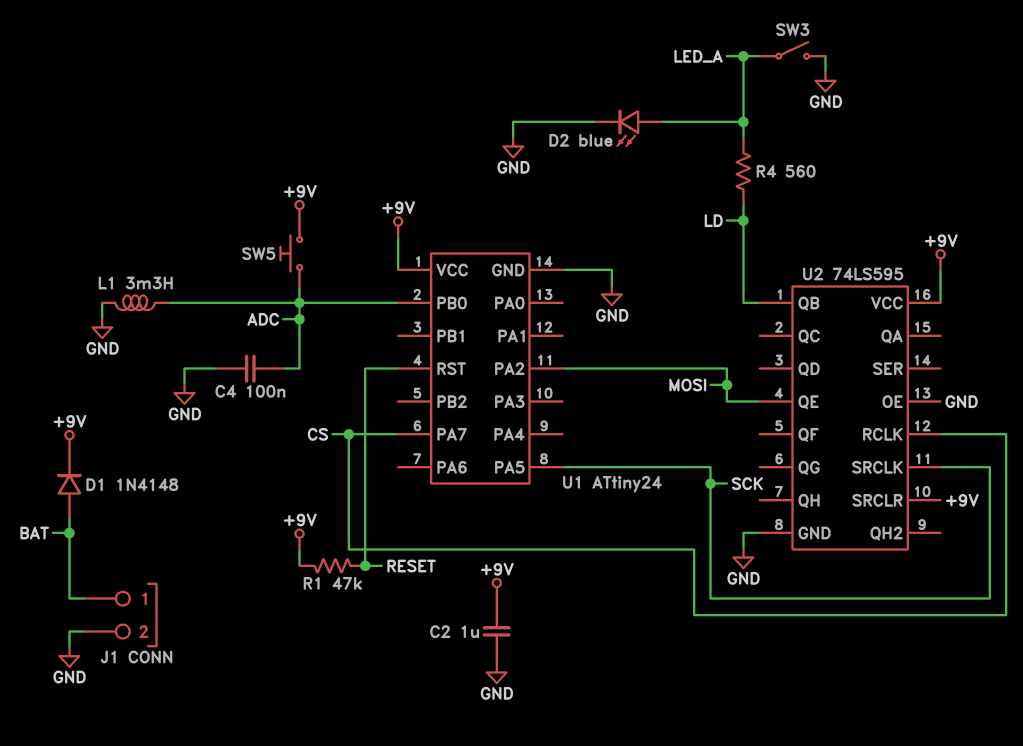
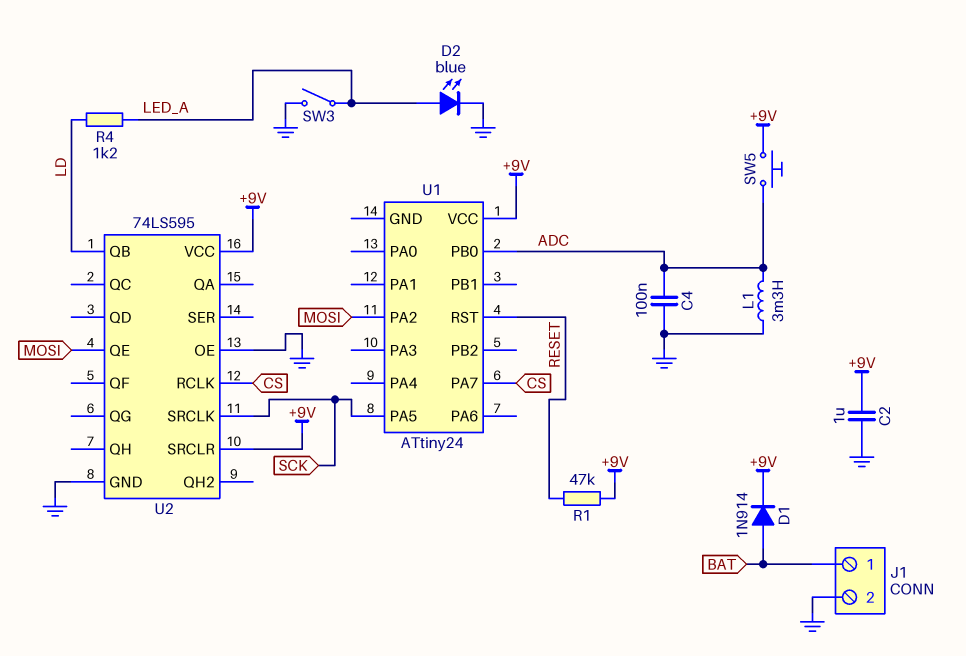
D1: diode 1N4148 (A BAT, K +9V) -> diode 1N914 (A BAT, K +9V)
R4: 560 (LD, LED_A) -> 1.2k (LD, LED_A)
U1 pin GND: GND -> none

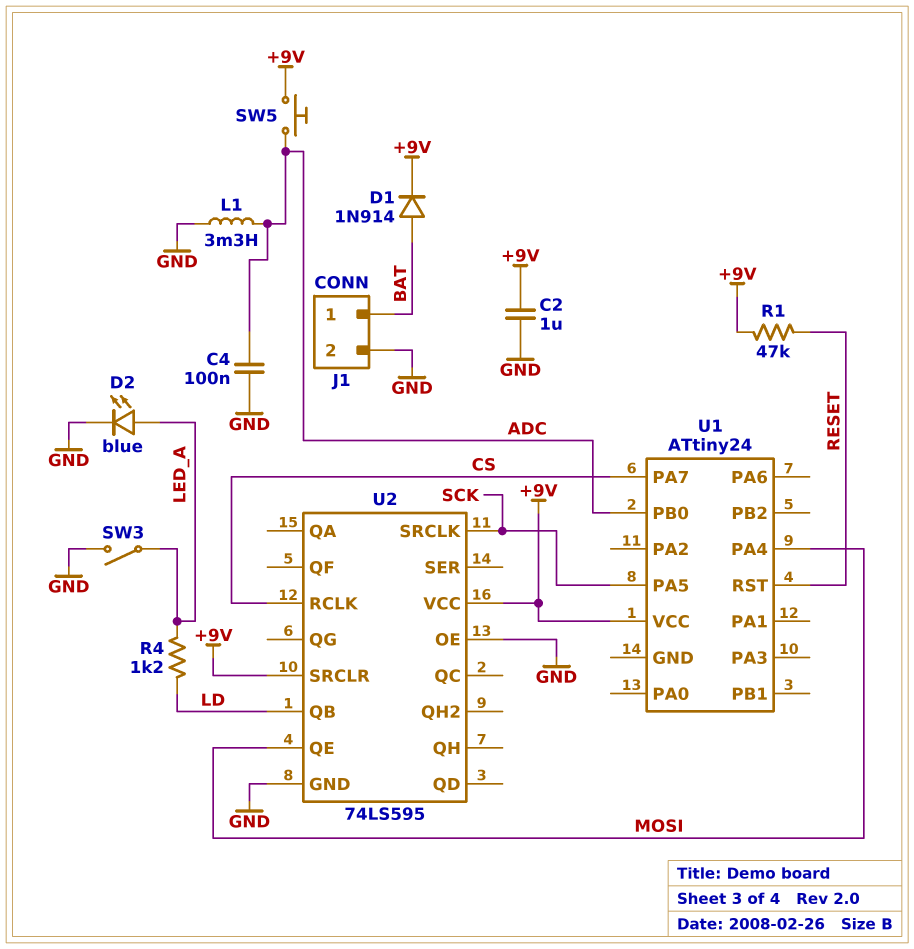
U1 pin PA2: MOSI -> none
U1 pin PA4: none -> MOSI

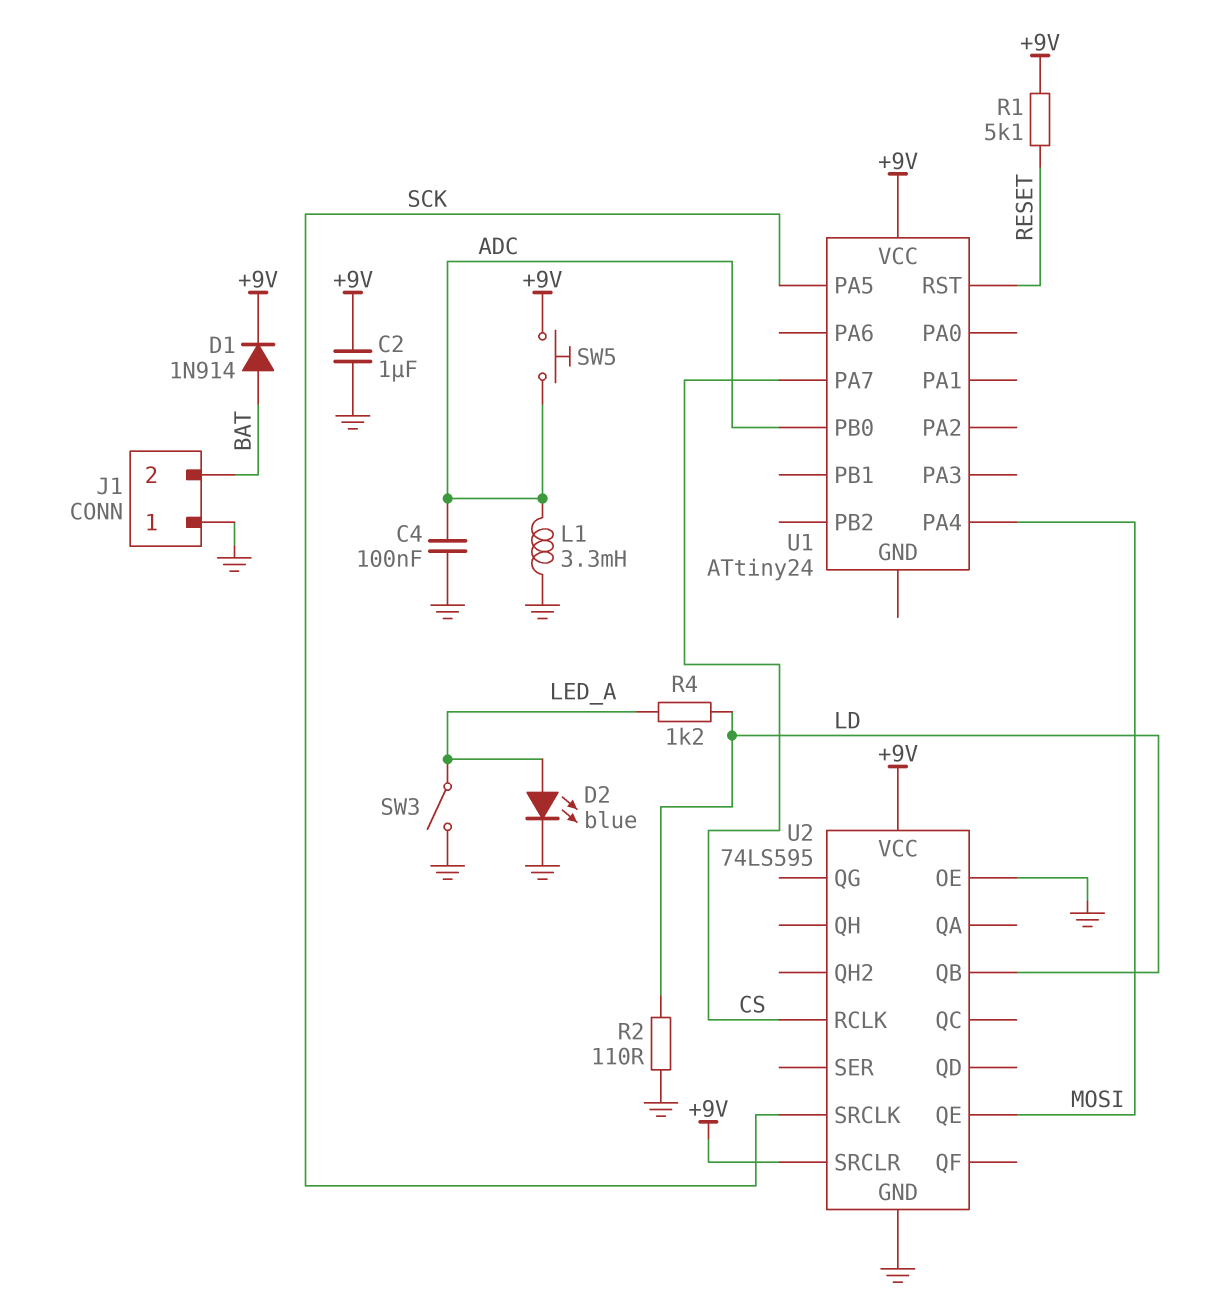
J1 pin 1: BAT -> GND
J1 pin 2: GND -> BAT
R1: 47k (+9V, RESET) -> 5.1k (+9V, RESET)
R2: none -> 110 (GND, LD)

